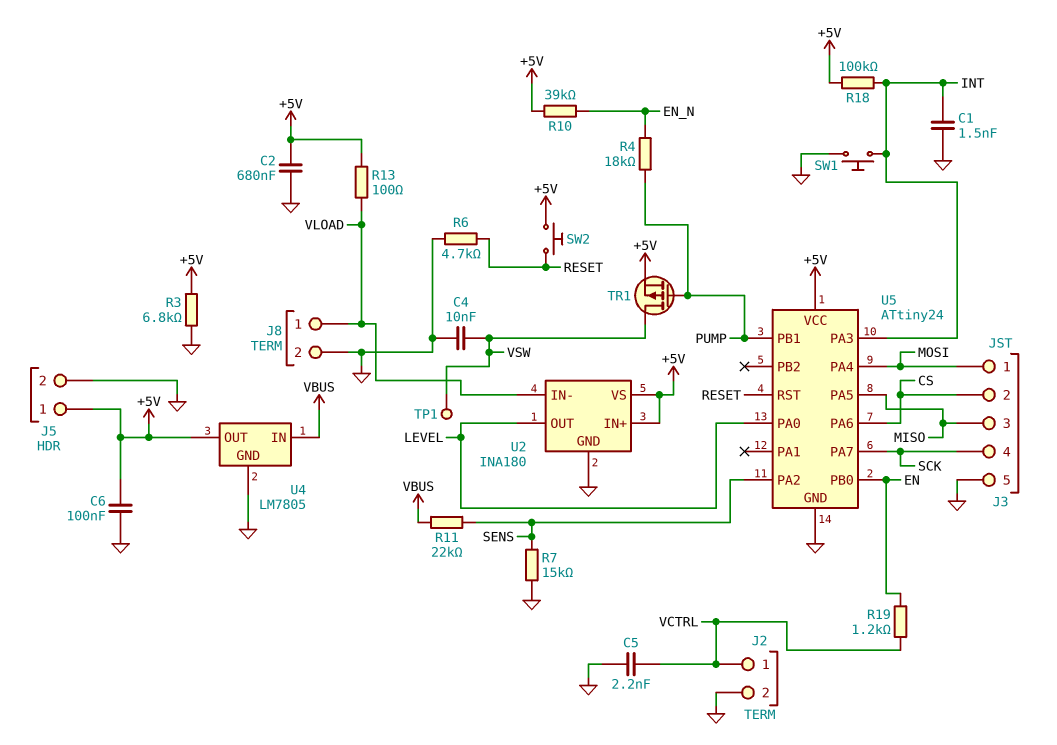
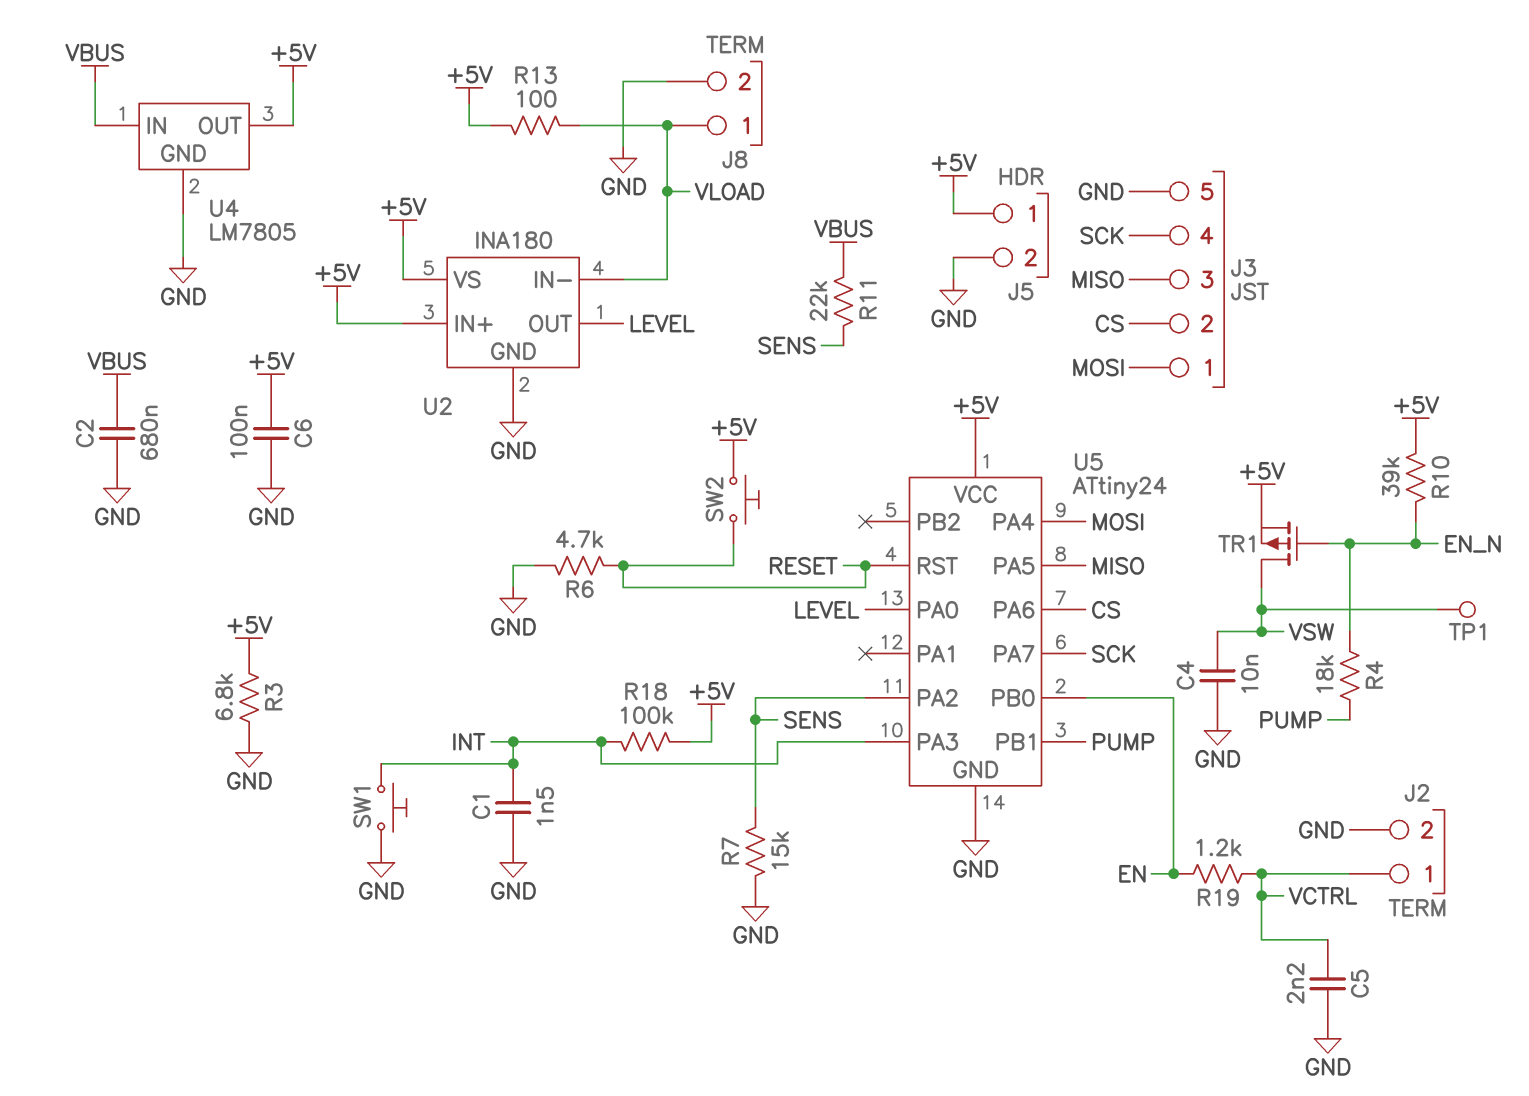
C2: 680nF (+5V, GND) -> 680nF (GND, VBUS)
TR1: PMOS (G PUMP, D VSW, S +5V) -> PMOS (G EN_N, D VSW, S +5V)

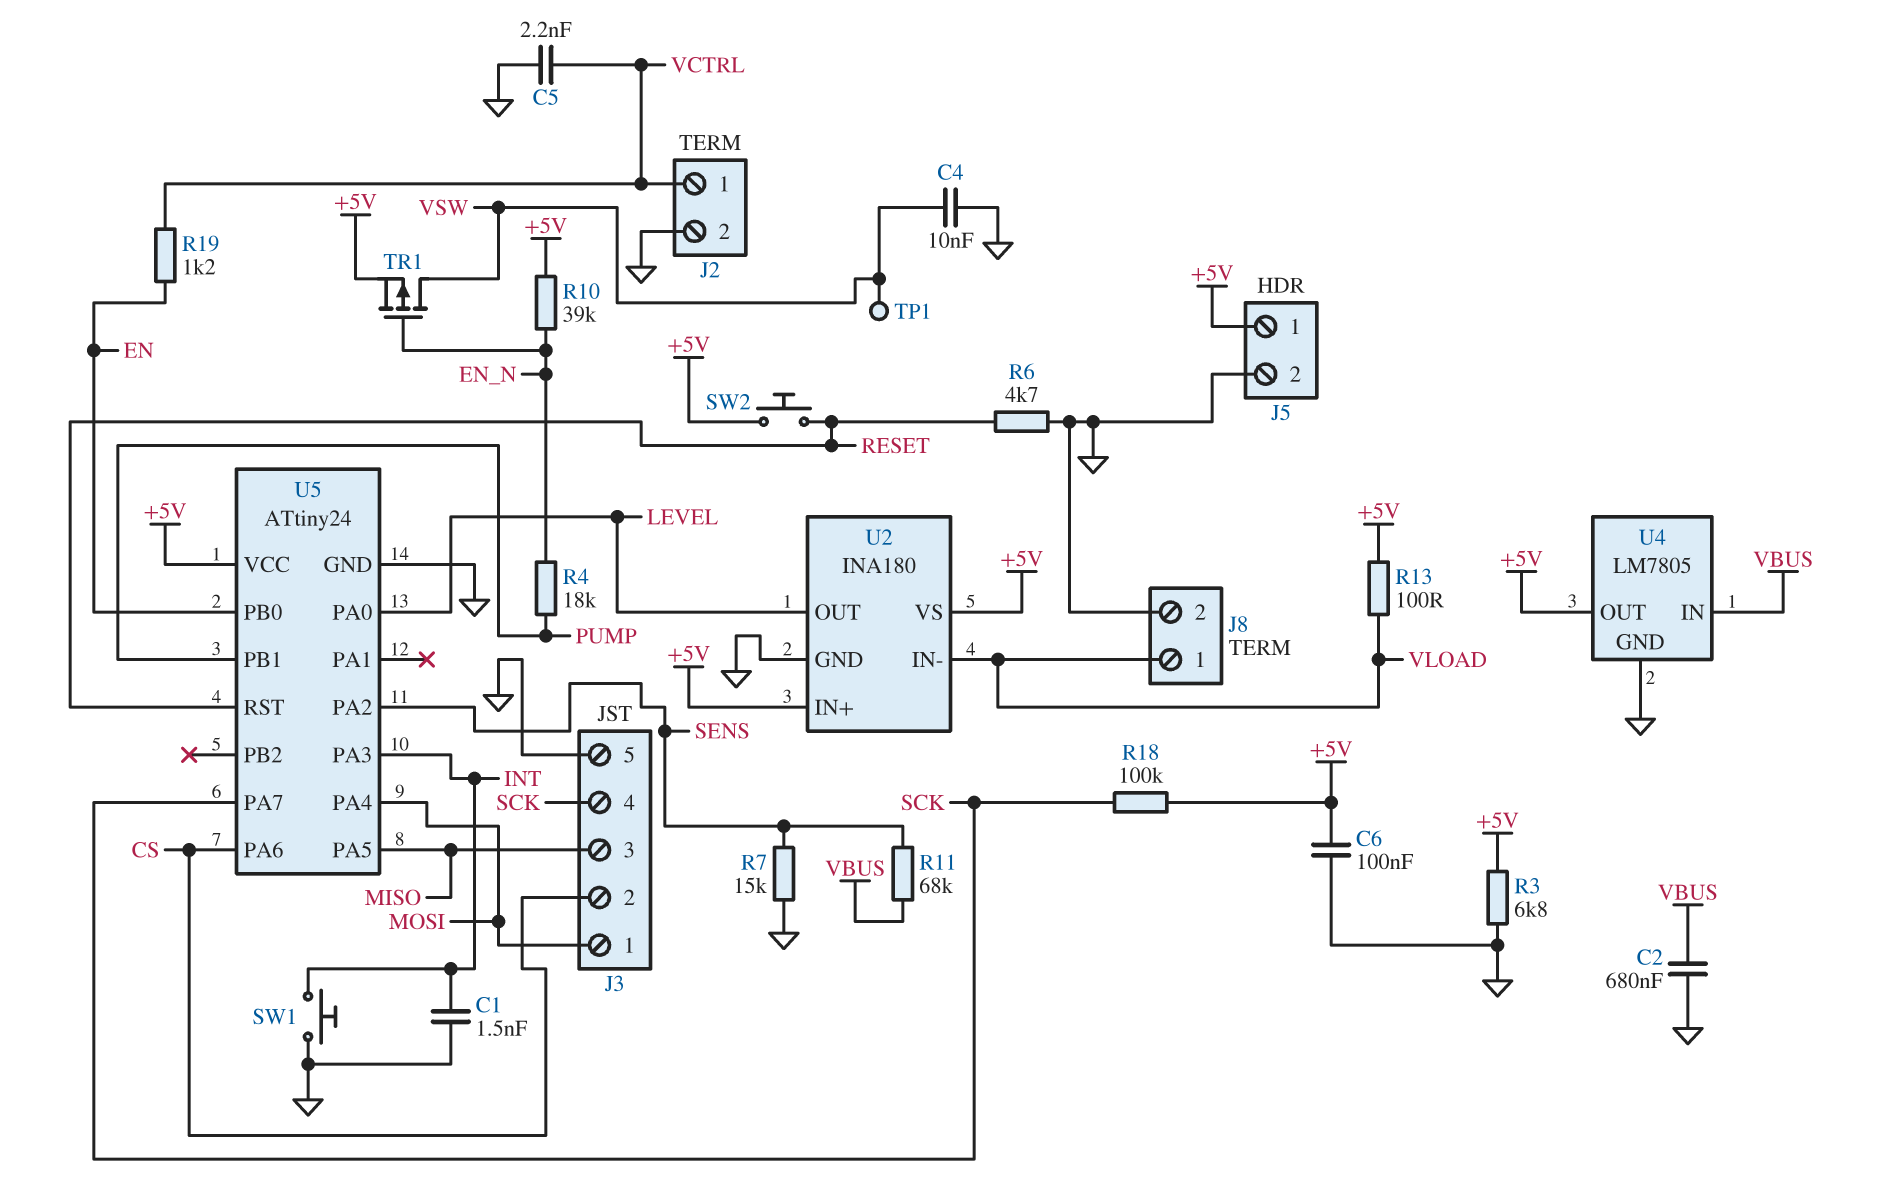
R11: 22k (SENS, VBUS) -> 68k (SENS, VBUS)
R18: 100k (+5V, INT) -> 100k (+5V, SCK)

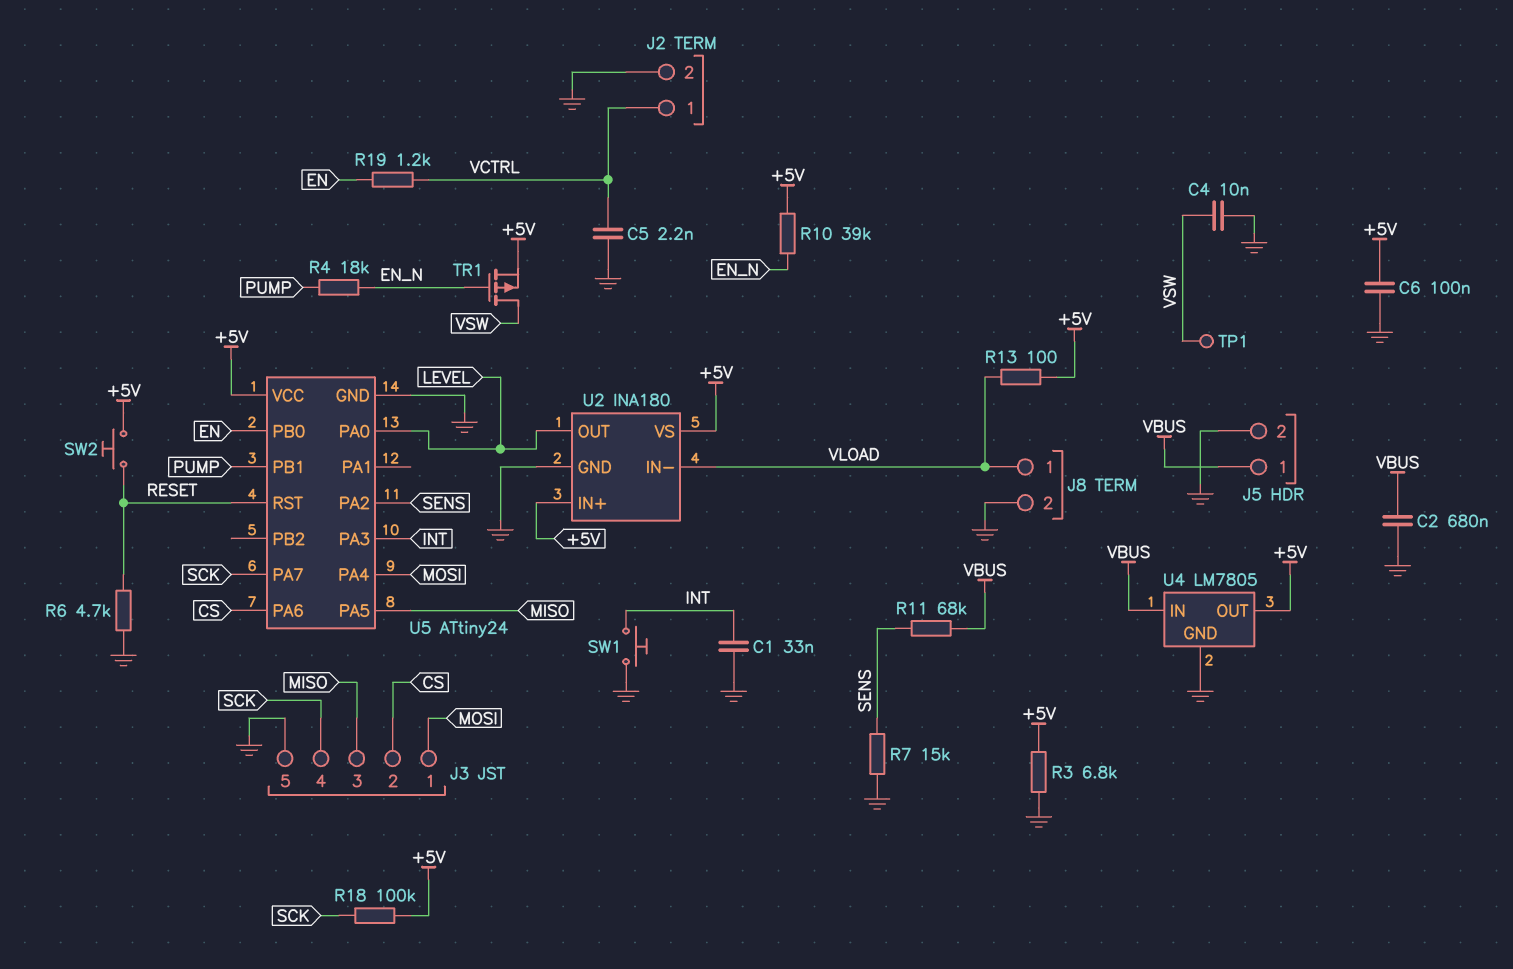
C1: 1.5nF (GND, INT) -> 33nF (GND, INT)
J5 pin 1: +5V -> VBUS

